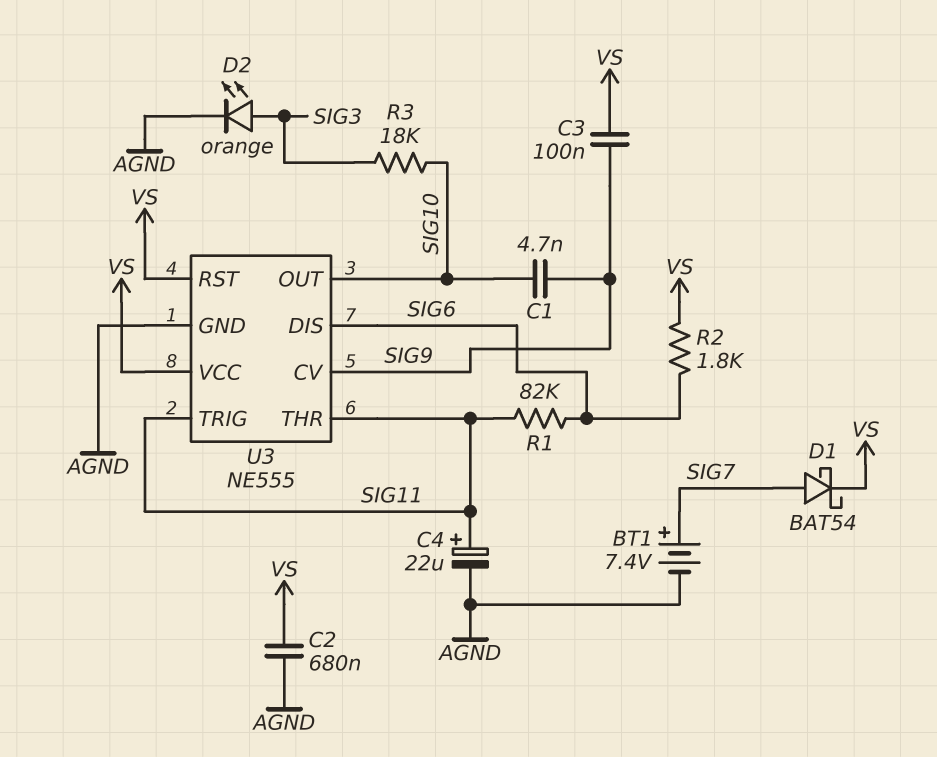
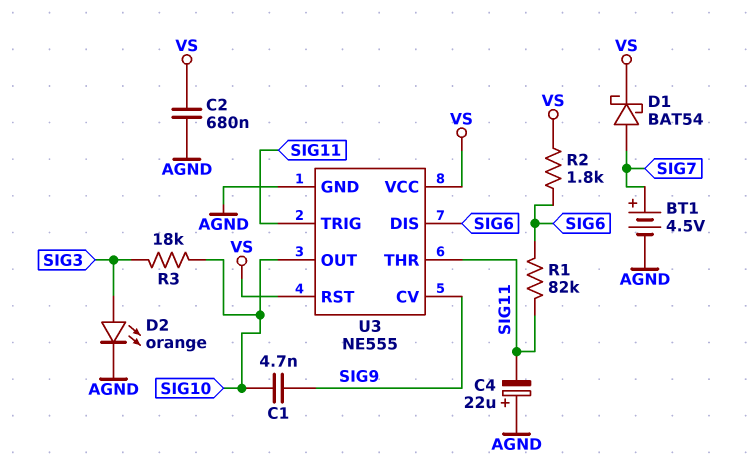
BT1: 7.4V (plus SIG7, minus AGND) -> 4.5V (plus SIG7, minus AGND)
C3: 100nF (SIG9, VS) -> none
C4: 22uF (plus SIG11, minus AGND) -> 22uF (plus AGND, minus SIG11)

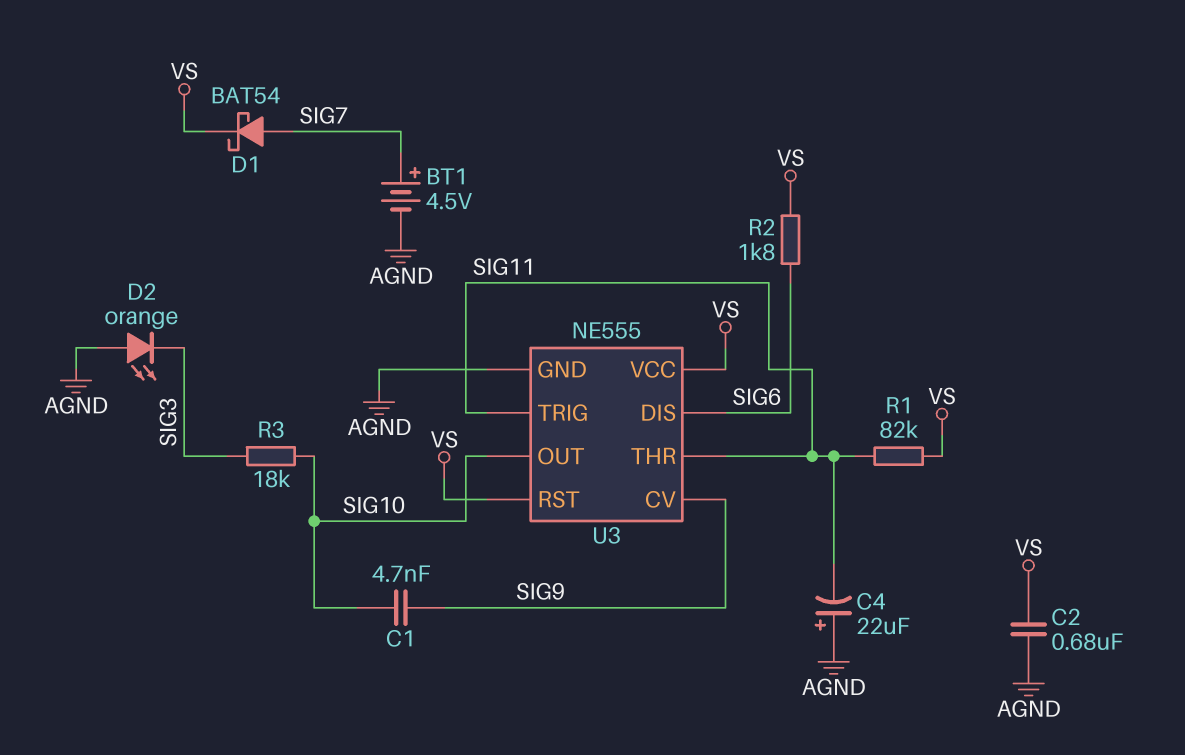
D2: LED orange (A SIG3, K AGND) -> LED orange (A AGND, K SIG3)
R1: 82k (SIG6, SIG11) -> 82k (SIG11, VS)

